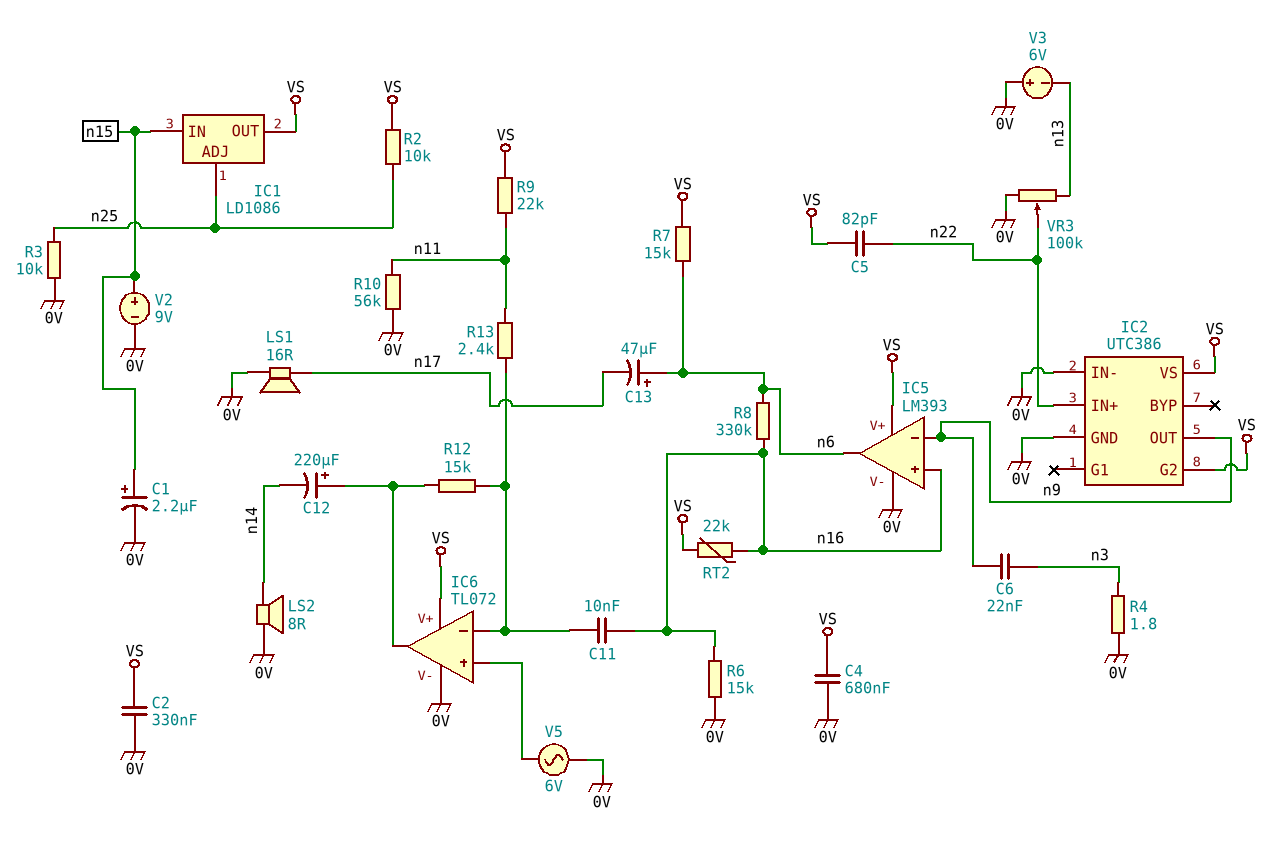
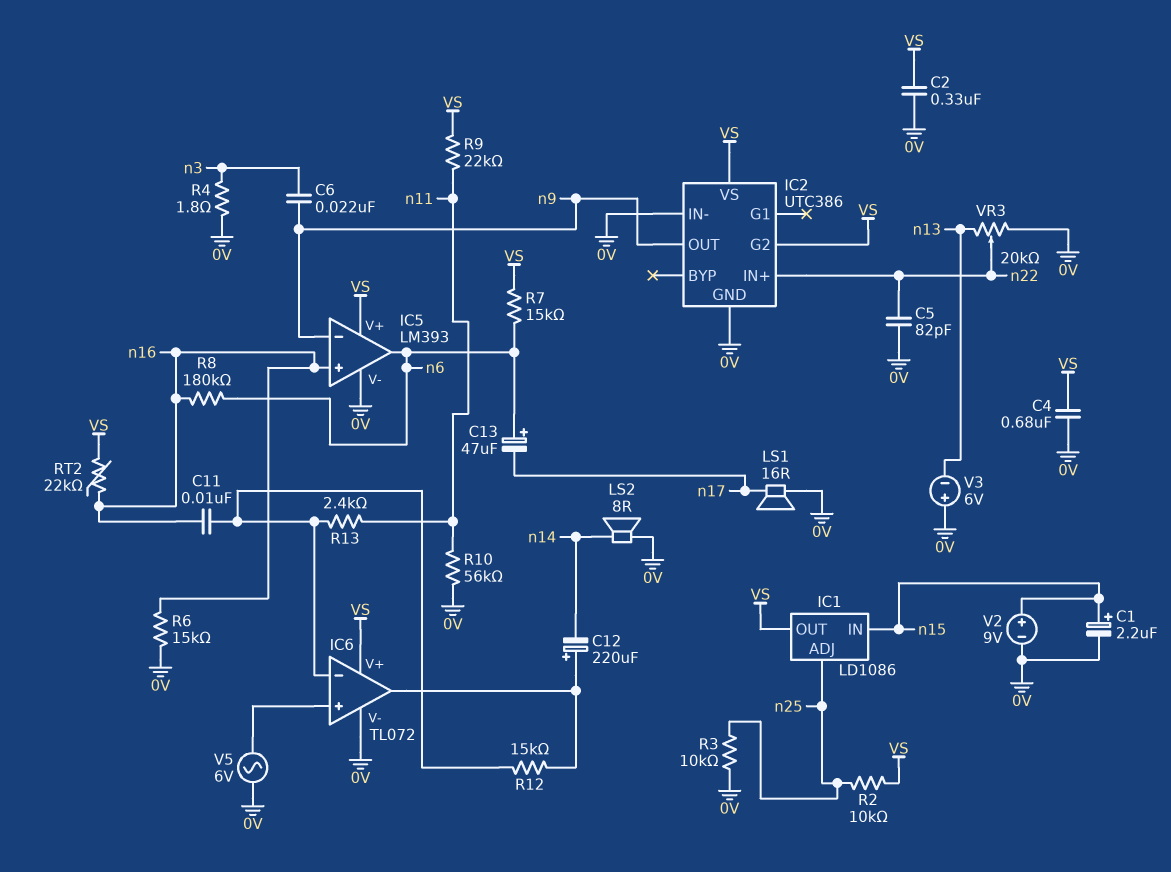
C5: 82pF (VS, n22) -> 82pF (0V, n22)
R8: 330k (n6, n16) -> 180k (n6, n16)
VR3: 100k (0V, n13, wiper n22) -> 20k (0V, n13, wiper n22)

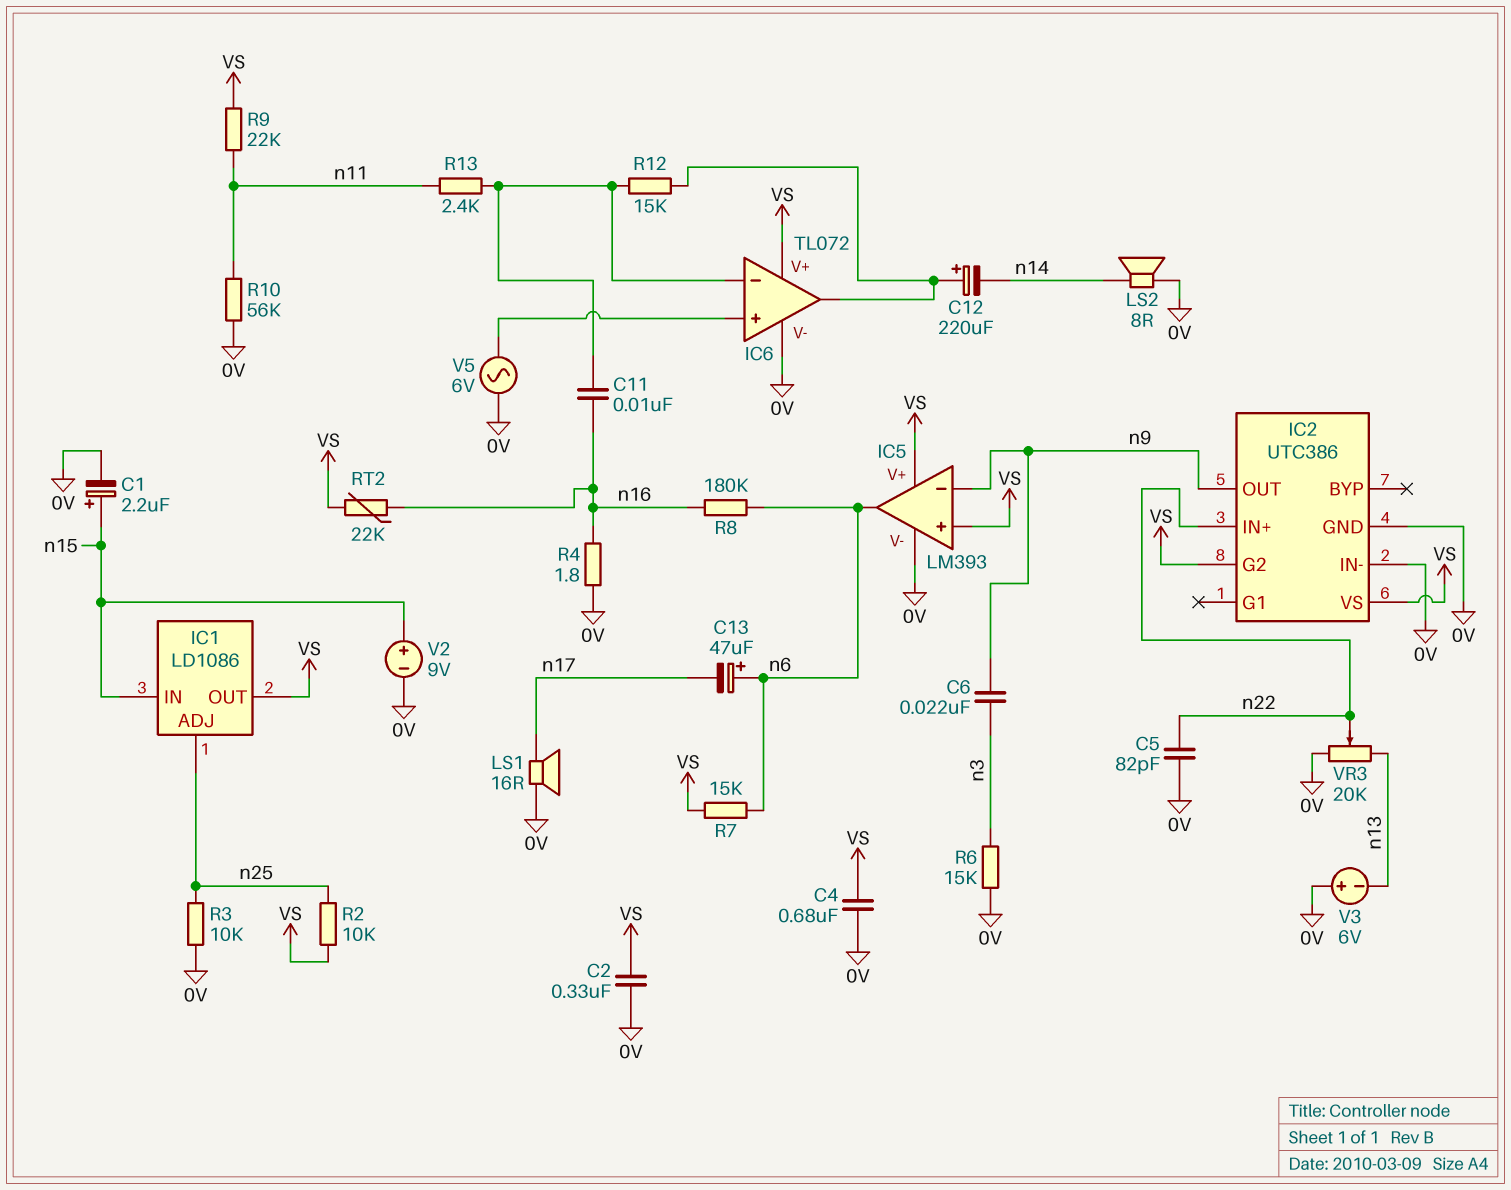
IC5 pin in+: n16 -> VS
R4: 1.8 (0V, n3) -> 1.8 (0V, n16)
R6: 15k (0V, n16) -> 15k (0V, n3)

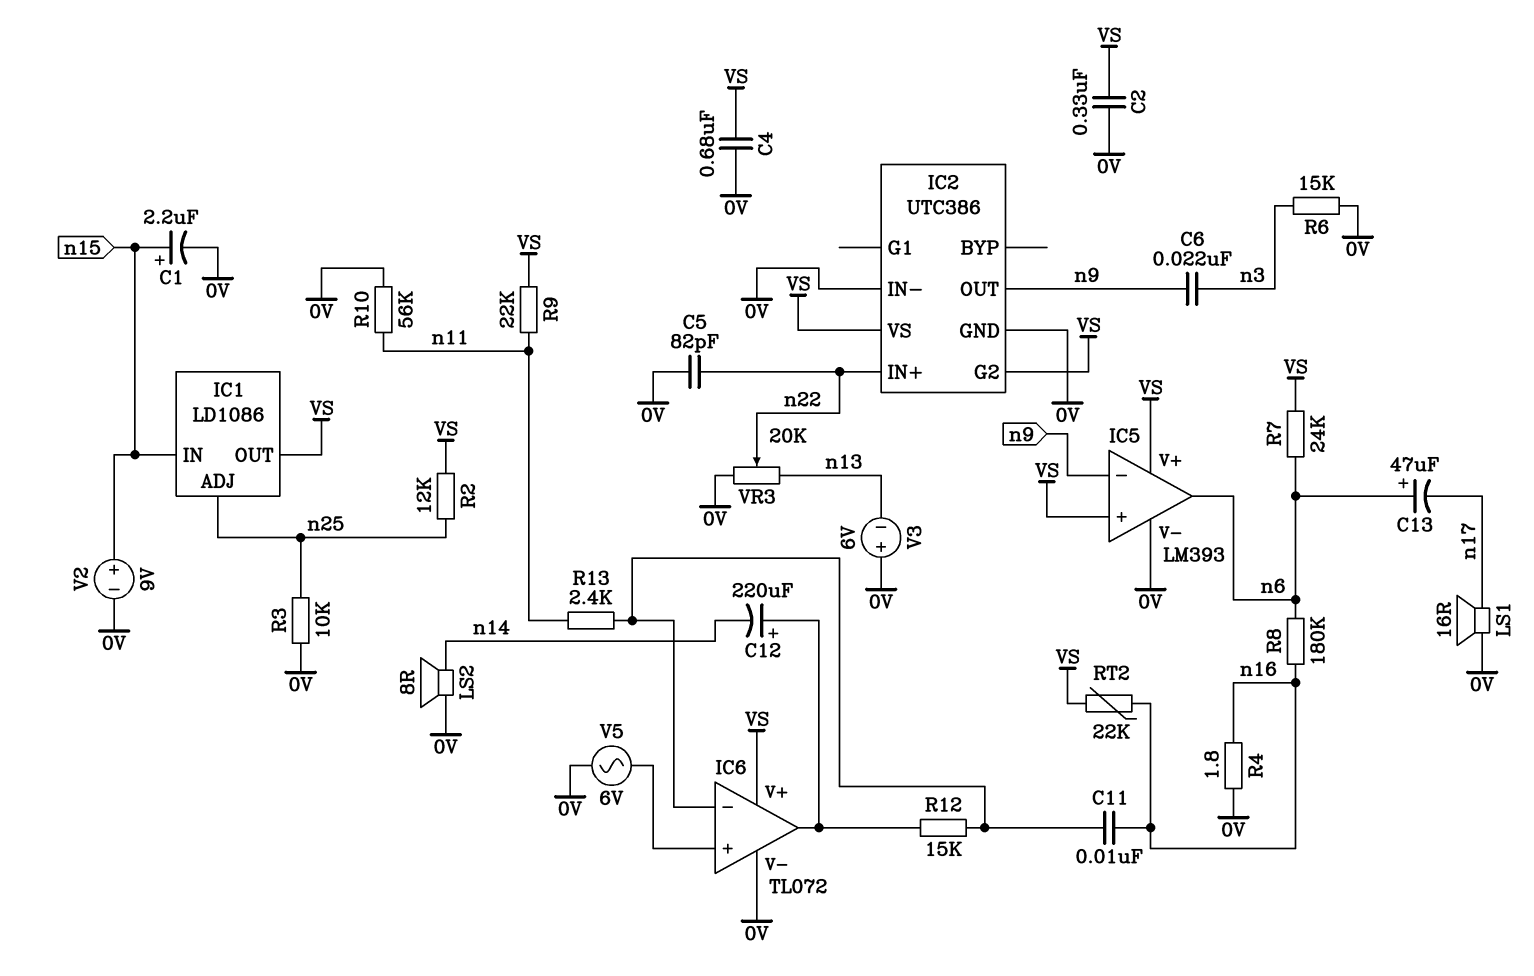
R2: 10k (VS, n25) -> 12k (VS, n25)
R7: 15k (VS, n6) -> 24k (VS, n6)

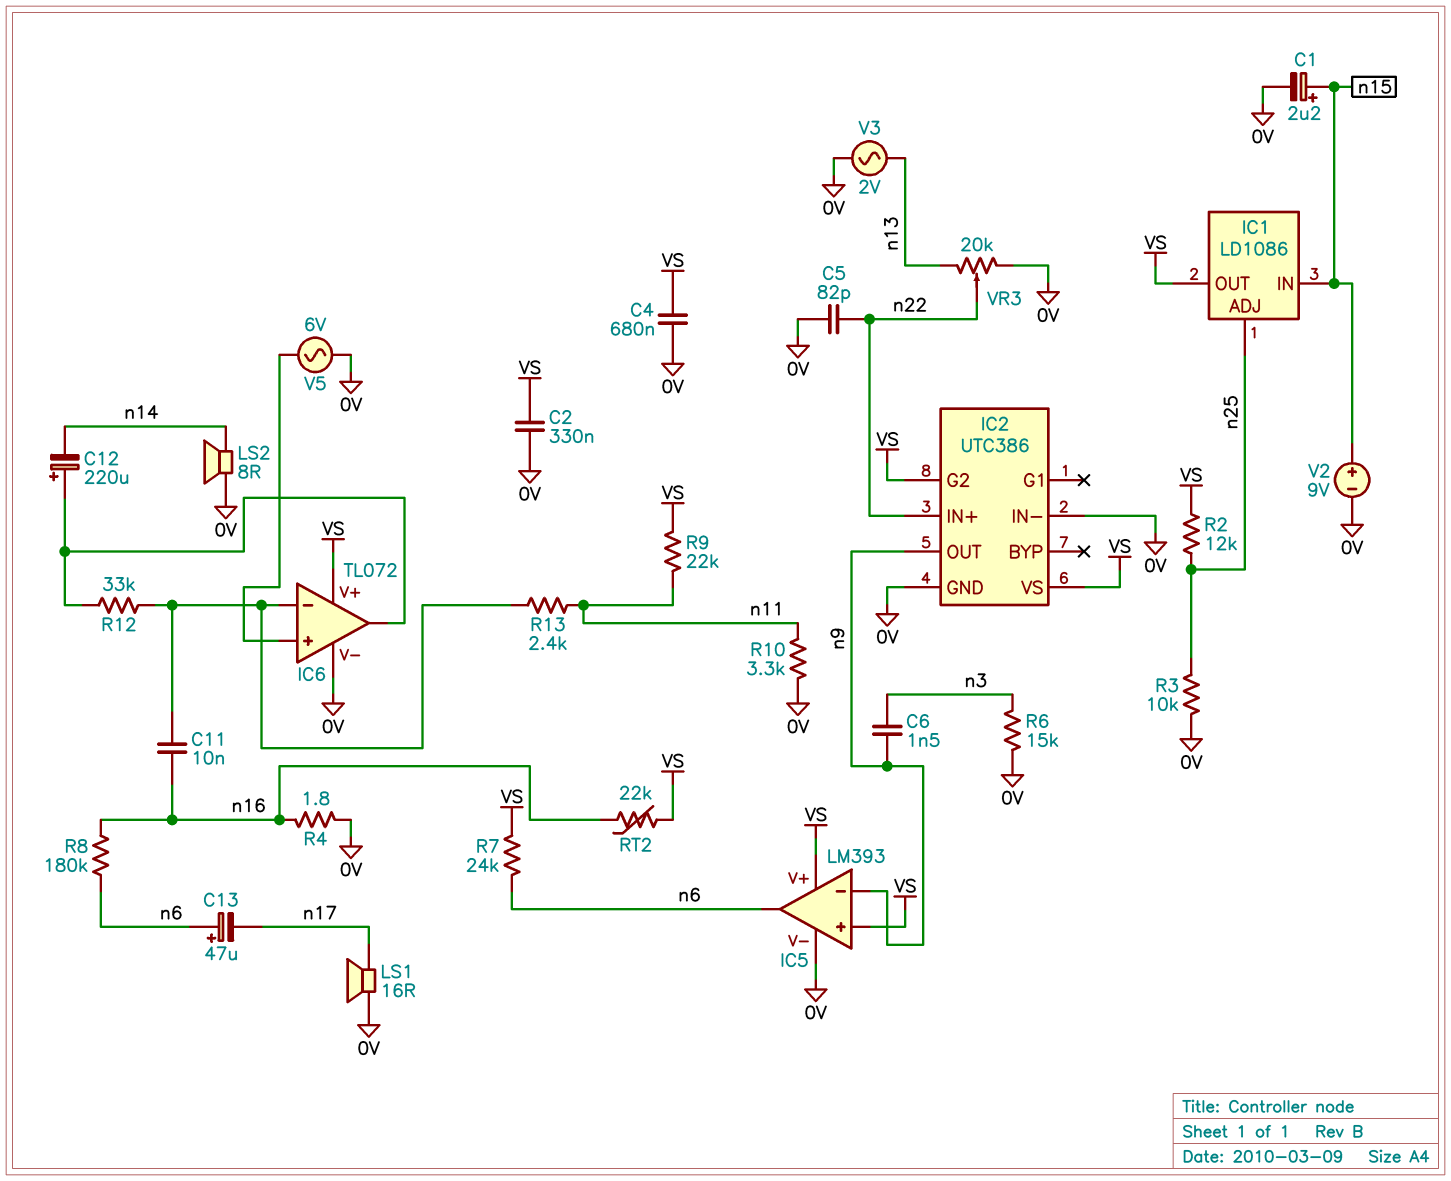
C6: 22nF (n3, n9) -> 1.5nF (n3, n9)
R10: 56k (0V, n11) -> 3.3k (0V, n11)
R12: 15k (IC6/in-, IC6/out) -> 33k (IC6/in-, IC6/out)
V3: 6V (plus 0V, minus n13) -> AC 2V (0V, n13)

